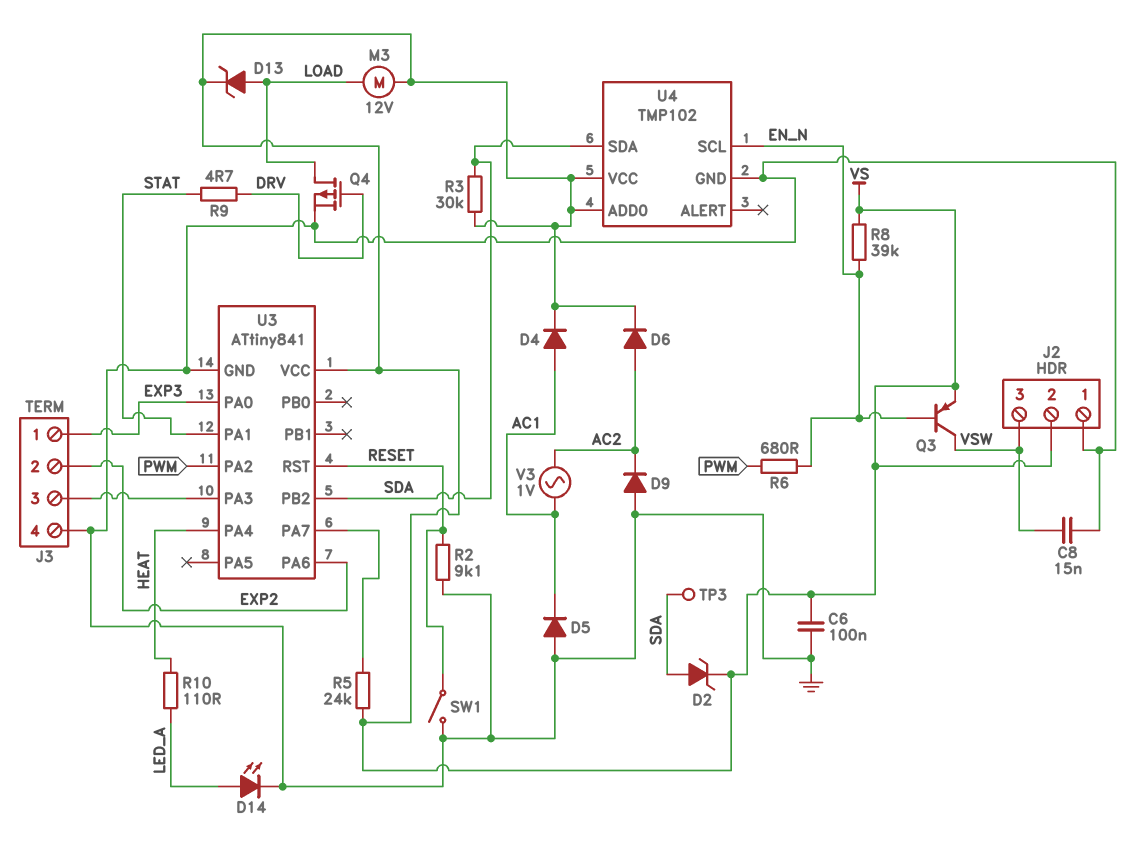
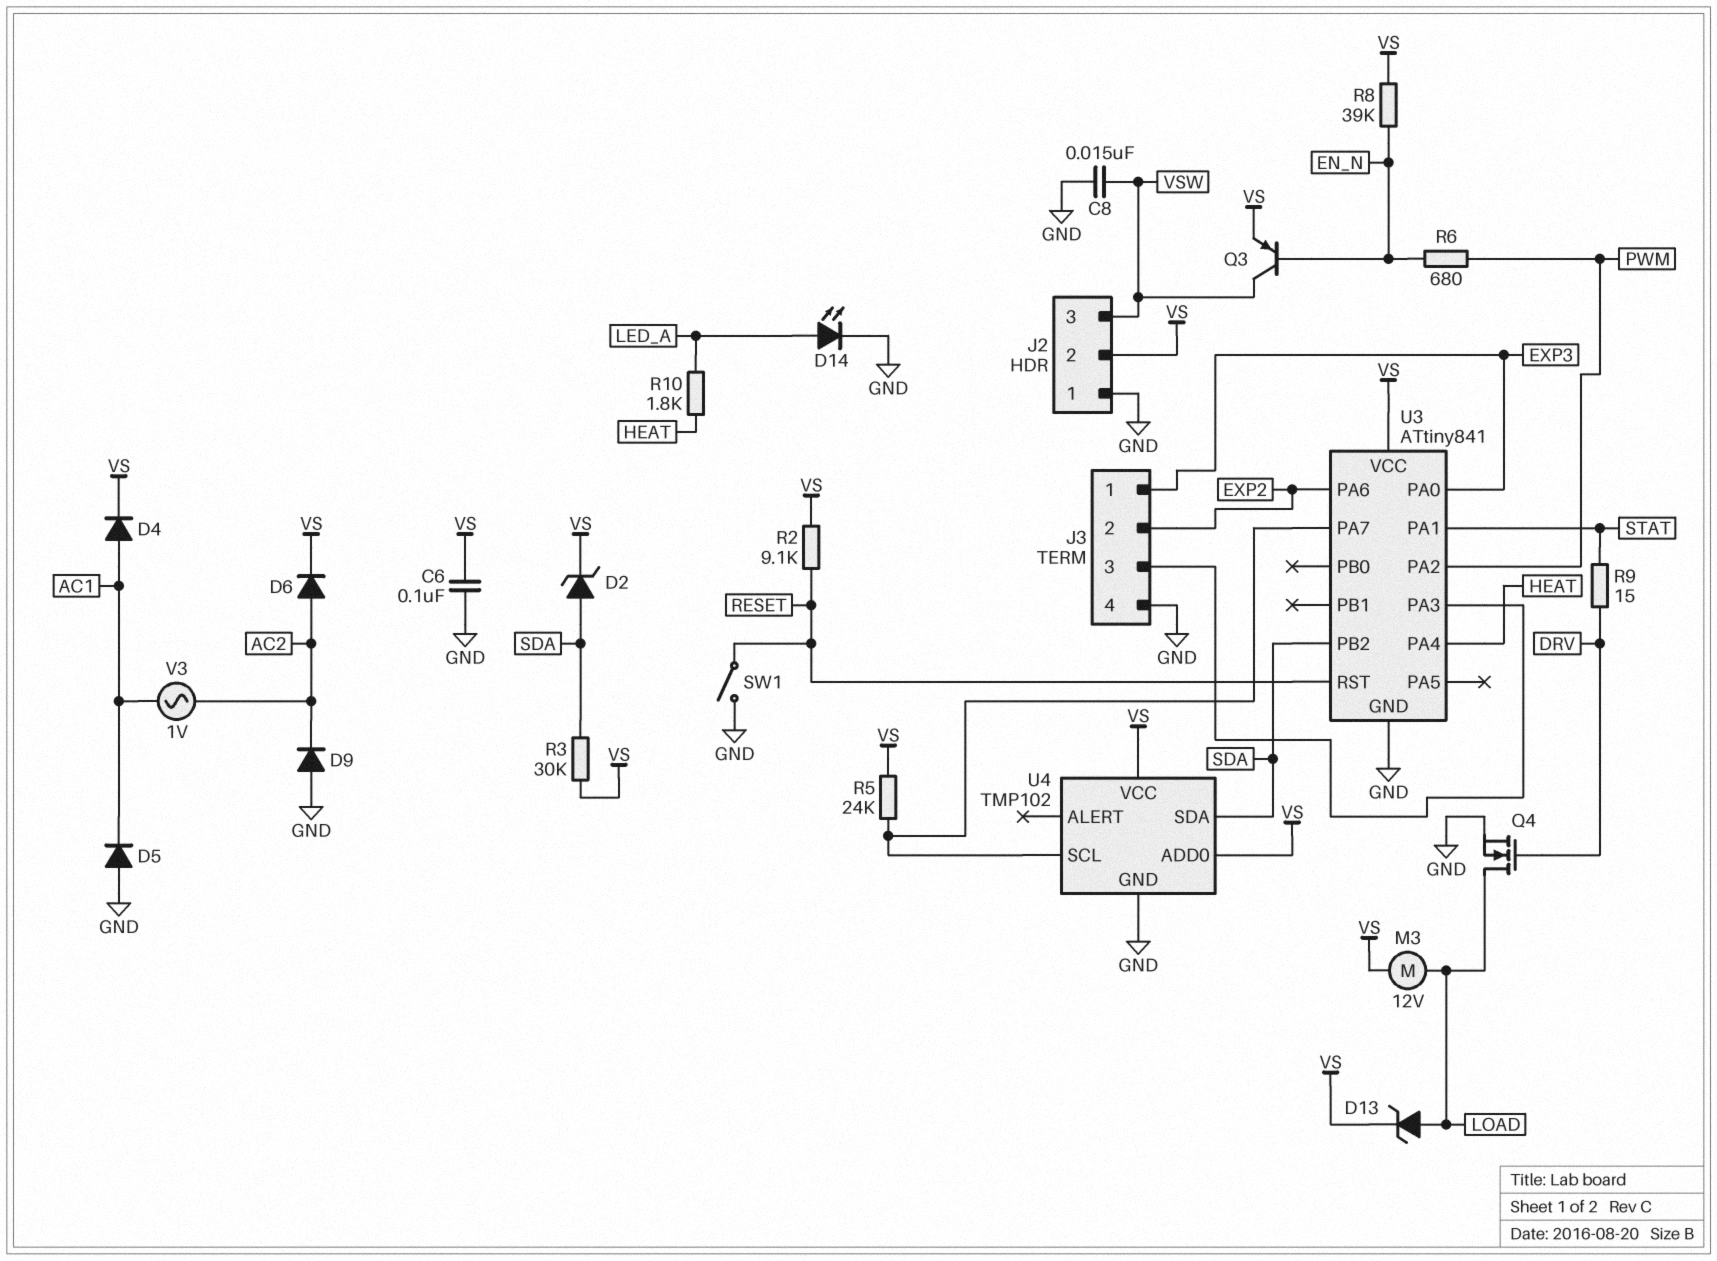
Q4: PMOS (G DRV, D LOAD, S GND) -> NMOS (G DRV, D LOAD, S GND)
R2: 9.1k (GND, RESET) -> 9.1k (RESET, VS)
R9: 4.7 (DRV, STAT) -> 15 (DRV, STAT)
R10: 110 (HEAT, LED_A) -> 1.8k (HEAT, LED_A)
TP3: test point (SDA) -> none
U4 pin SCL: EN_N -> U3/PA7

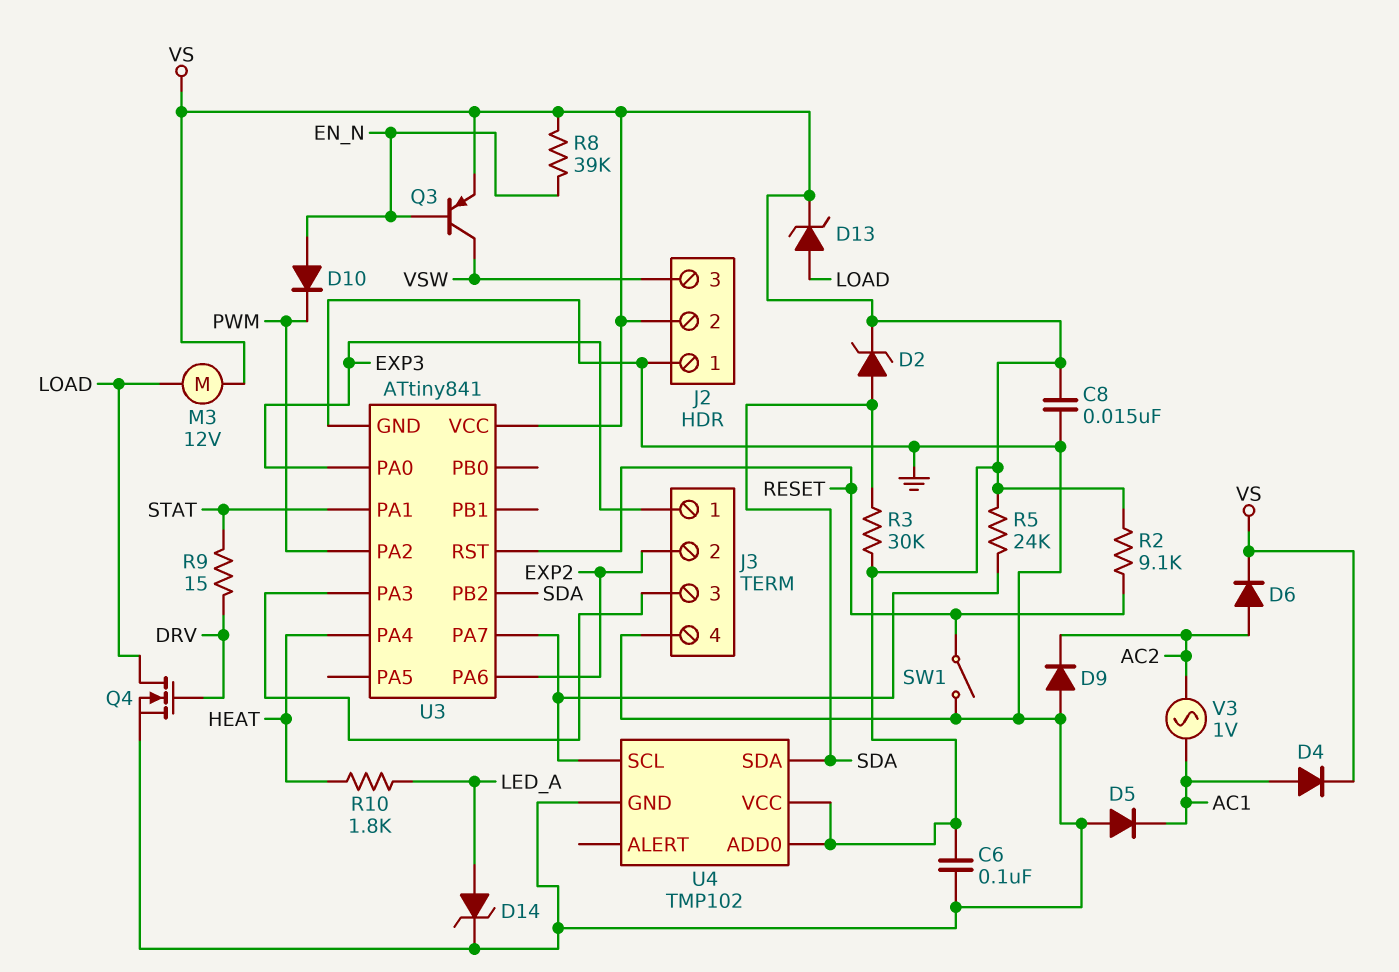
C8: 15nF (GND, VSW) -> 15nF (GND, VS)
D10: none -> diode (A EN_N, K PWM)
D14: LED (A LED_A, K GND) -> zener (A LED_A, K GND)
R6: 680 (EN_N, PWM) -> none

